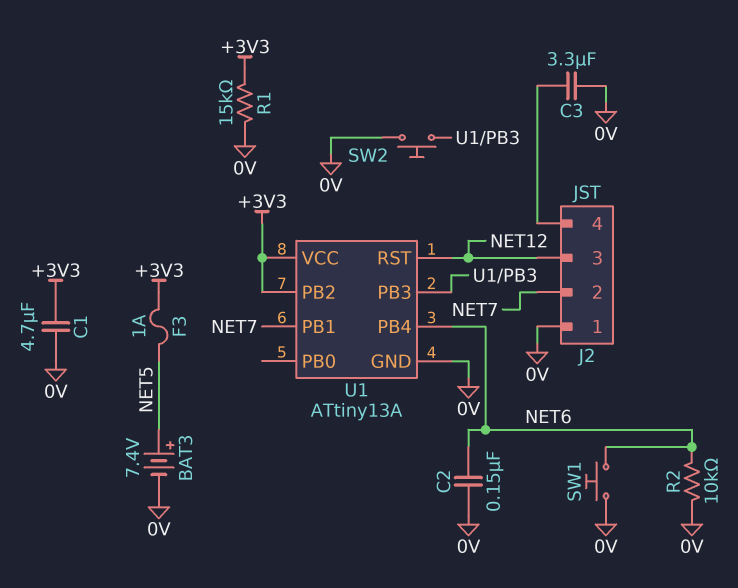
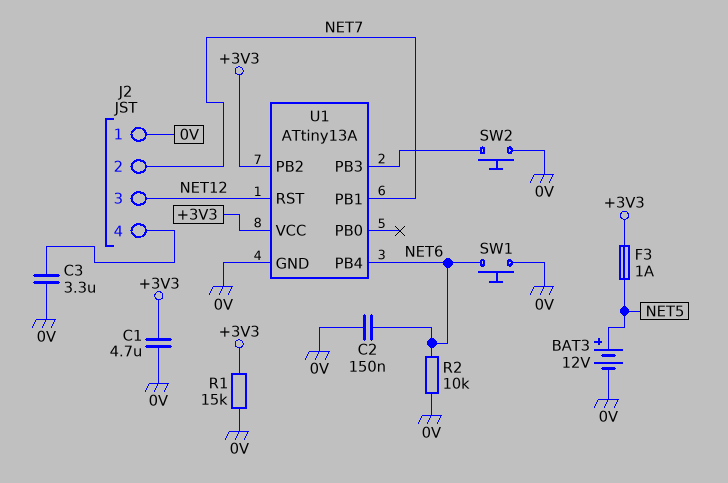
BAT3: 7.4V (plus NET5, minus 0V) -> 12V (plus NET5, minus 0V)

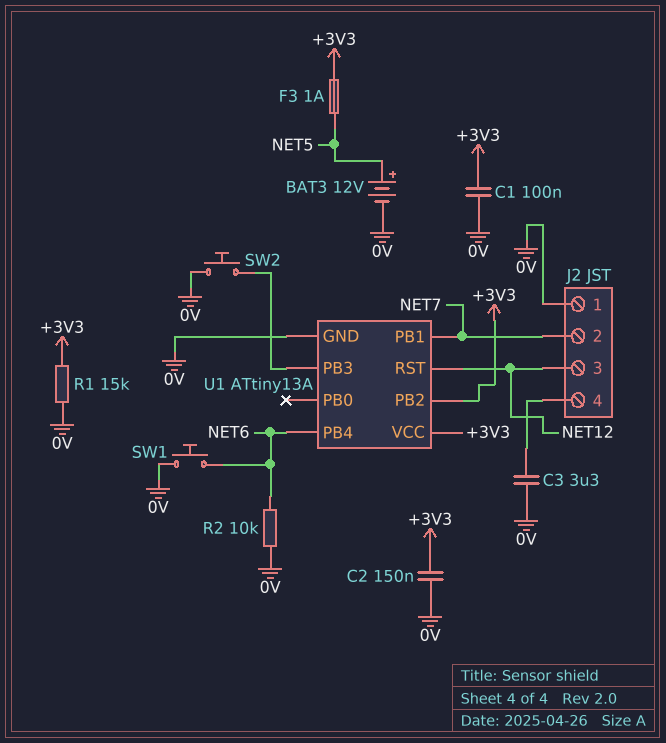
C1: 4.7uF (+3V3, 0V) -> 100nF (+3V3, 0V)
C2: 150nF (0V, NET6) -> 150nF (+3V3, 0V)

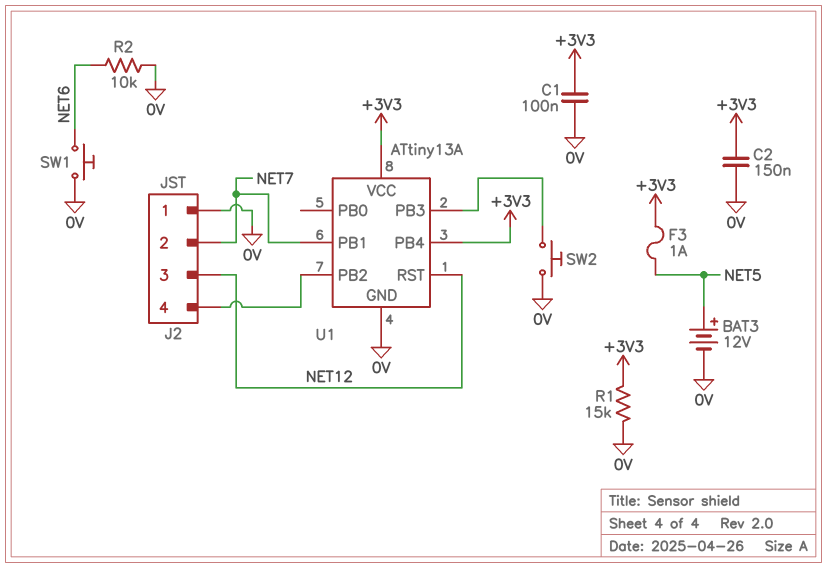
C3: 3.3uF (0V, J2/4) -> none
U1 pin PB2: +3V3 -> J2/4
U1 pin PB4: NET6 -> +3V3

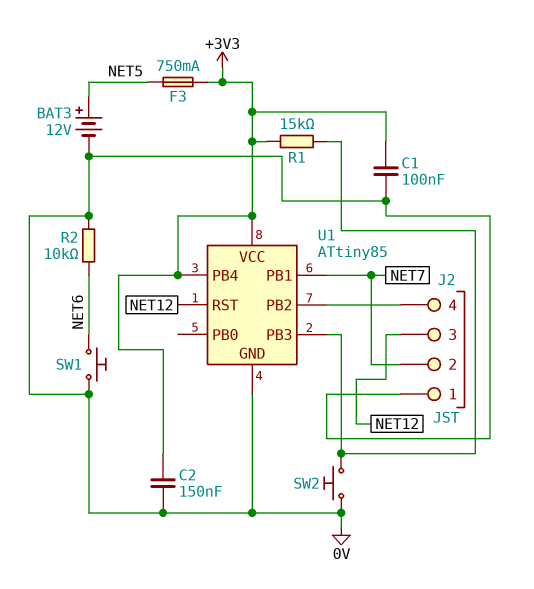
F3: 1A (+3V3, NET5) -> 750mA (+3V3, NET5)
R1: 15k (+3V3, 0V) -> 15k (+3V3, U1/PB3)
U1: ATtiny13A -> ATtiny85

